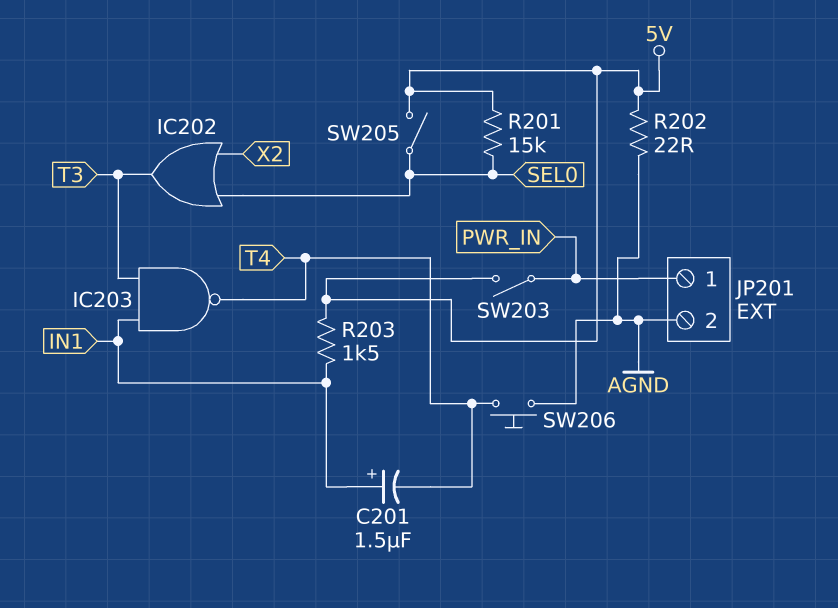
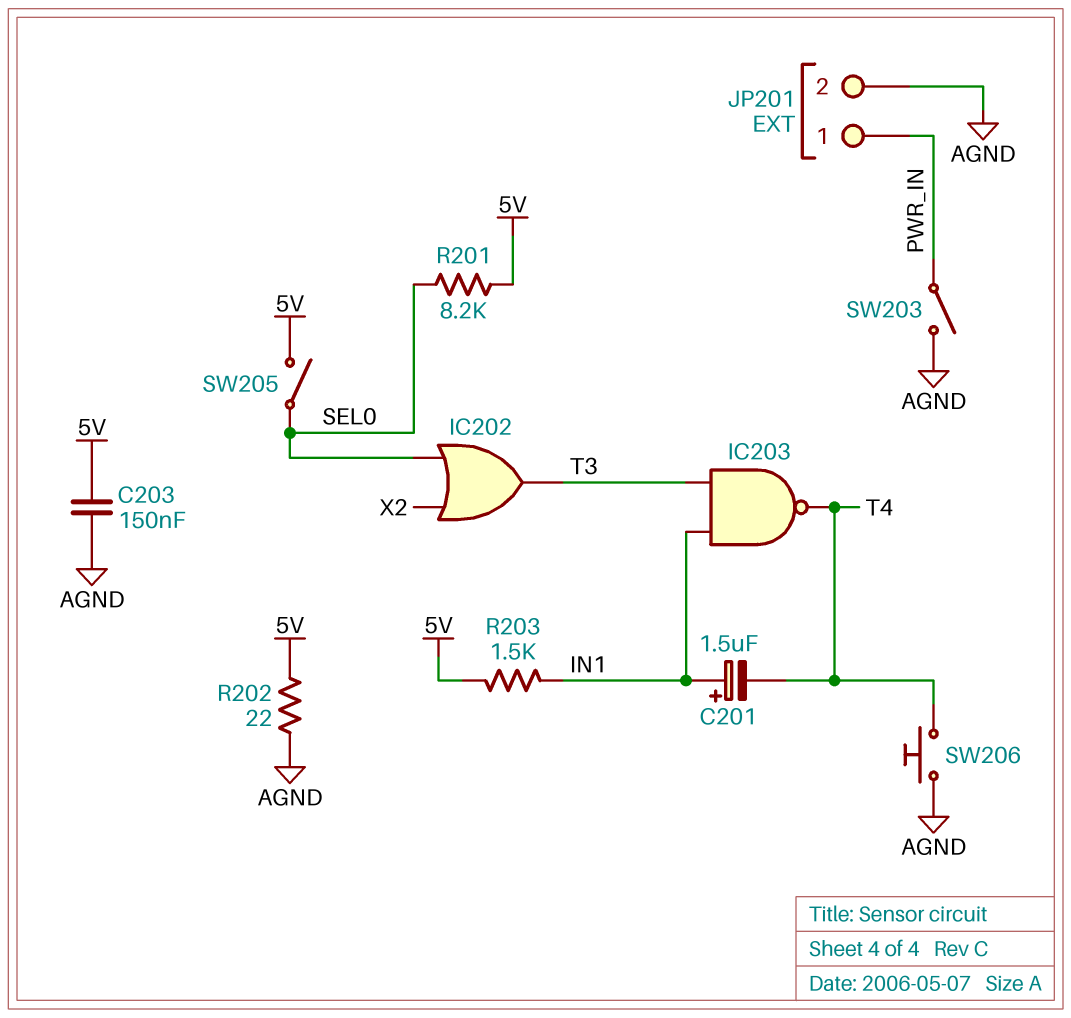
C203: none -> 150nF (5V, AGND)
R201: 15k (5V, SEL0) -> 8.2k (5V, SEL0)
SW203: switch (5V, PWR_IN) -> switch (AGND, PWR_IN)

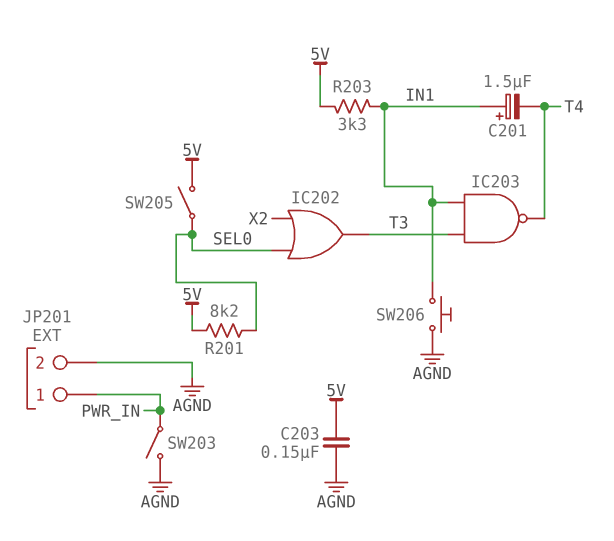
R202: 22 (5V, AGND) -> none
R203: 1.5k (5V, IN1) -> 3.3k (5V, IN1)
SW206: button (AGND, T4) -> button (AGND, IN1)

